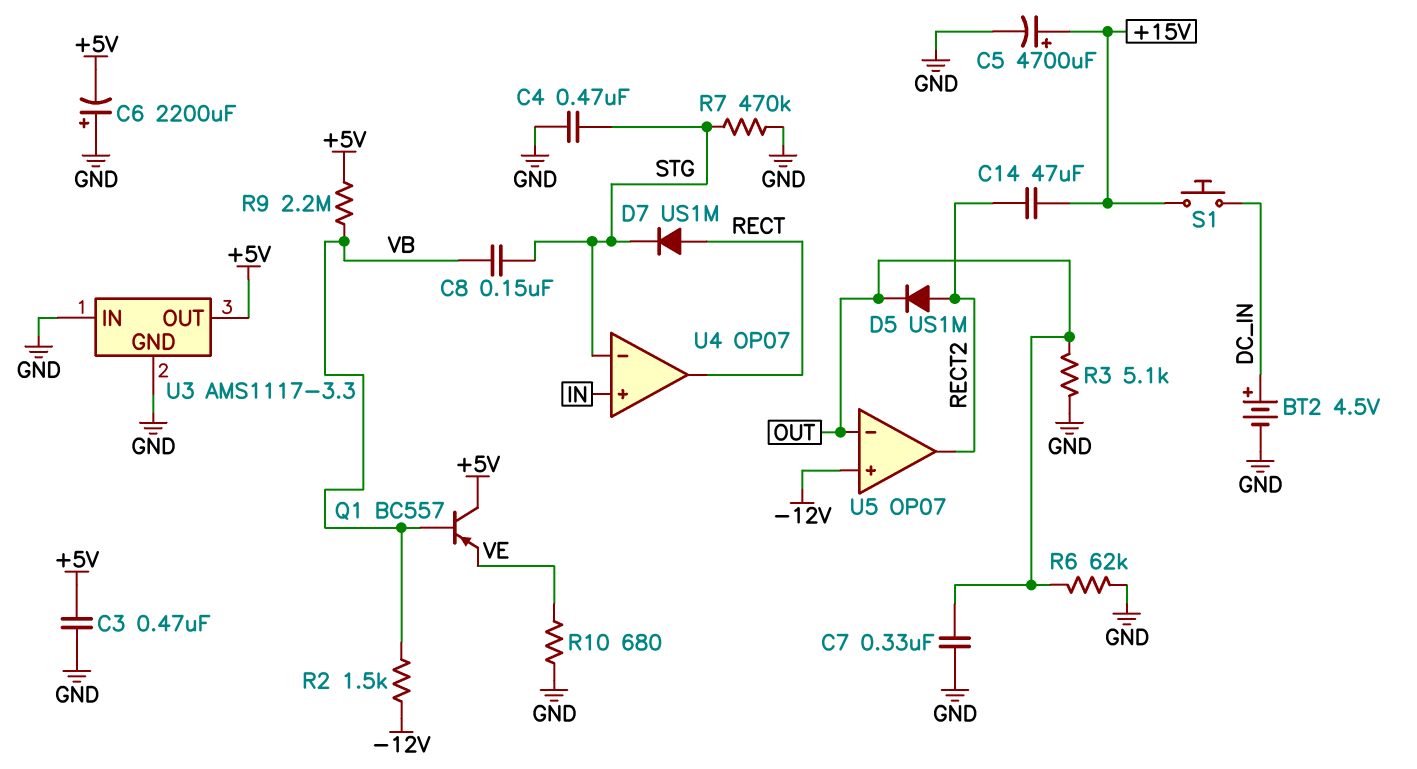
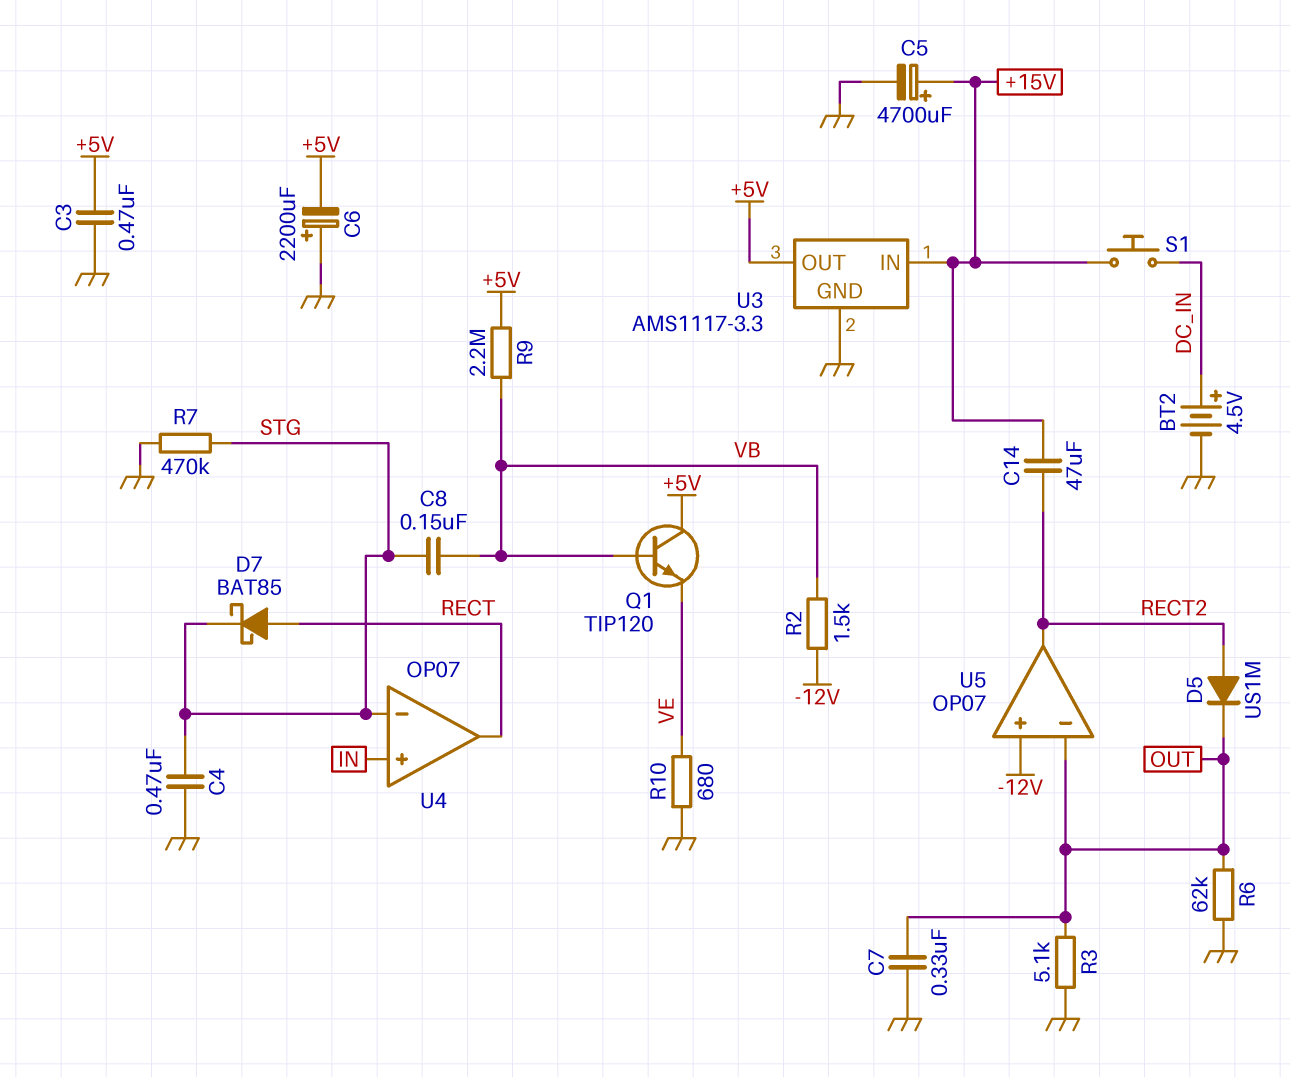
D7: diode US1M (A RECT, K STG) -> schottky BAT85 (A RECT, K STG)
Q1: PNP BC557 (B VB, C +5V, E VE) -> NPN TIP120 (B VB, C +5V, E VE)
U3 pin IN: GND -> +15V

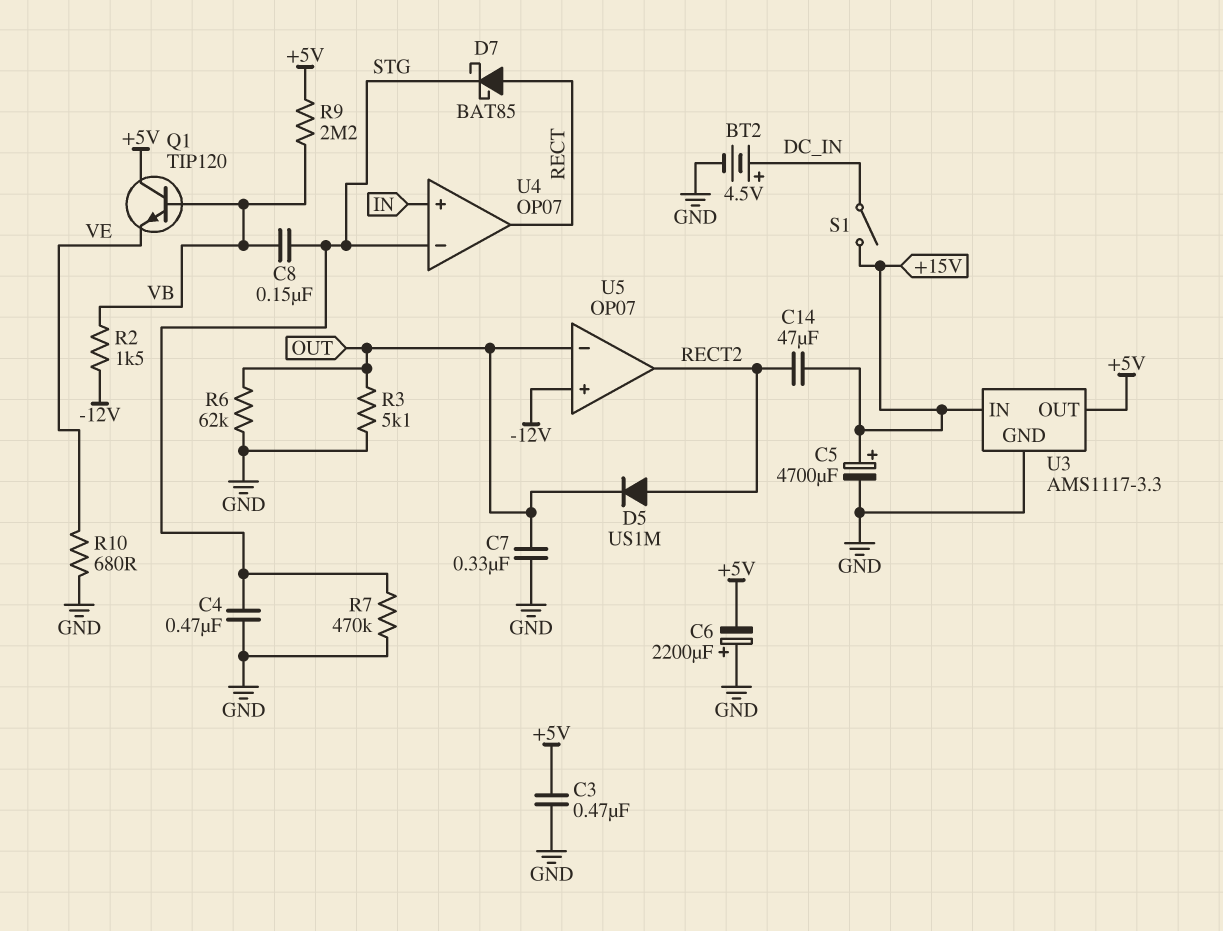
S1: button (+15V, DC_IN) -> switch (+15V, DC_IN)

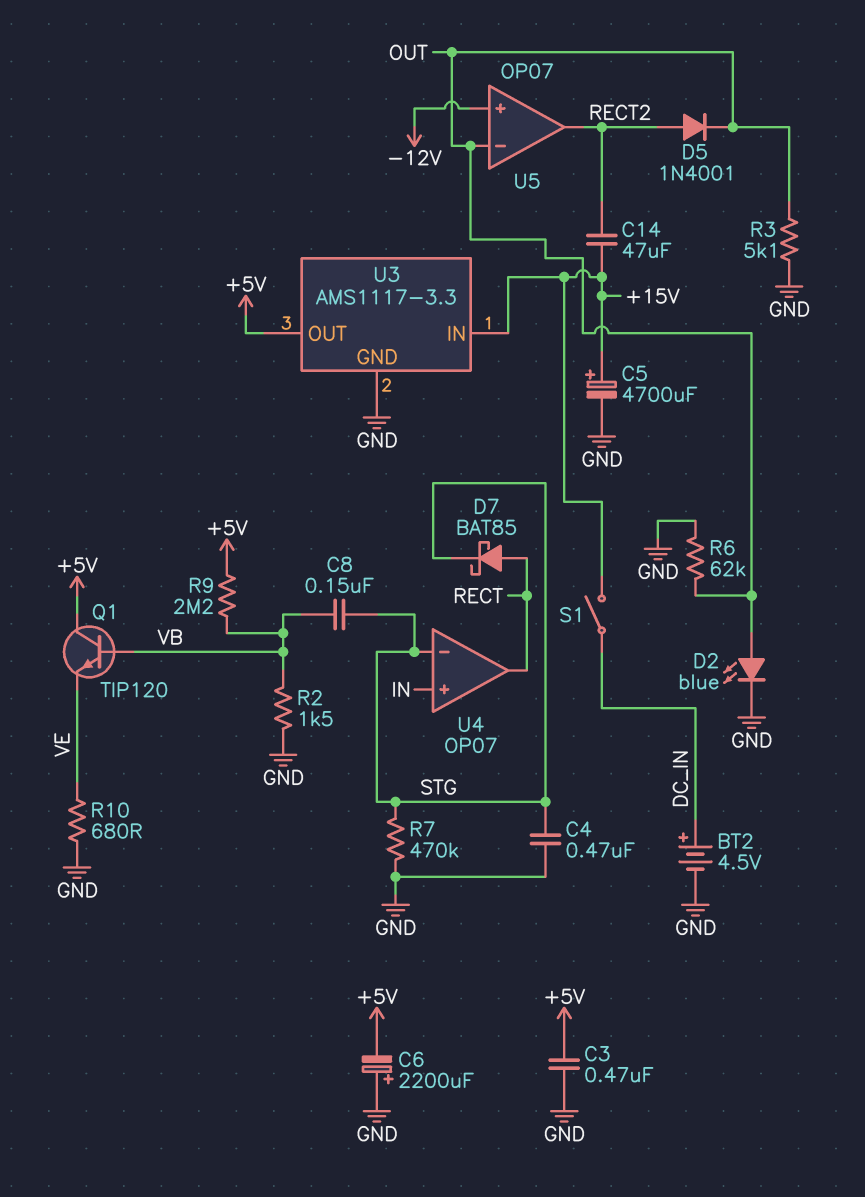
C7: 330nF (GND, OUT) -> none
D2: none -> LED blue (A OUT, K GND)
D5: diode US1M (A RECT2, K OUT) -> diode 1N4001 (A RECT2, K OUT)
R2: 1.5k (-12V, VB) -> 1.5k (GND, VB)

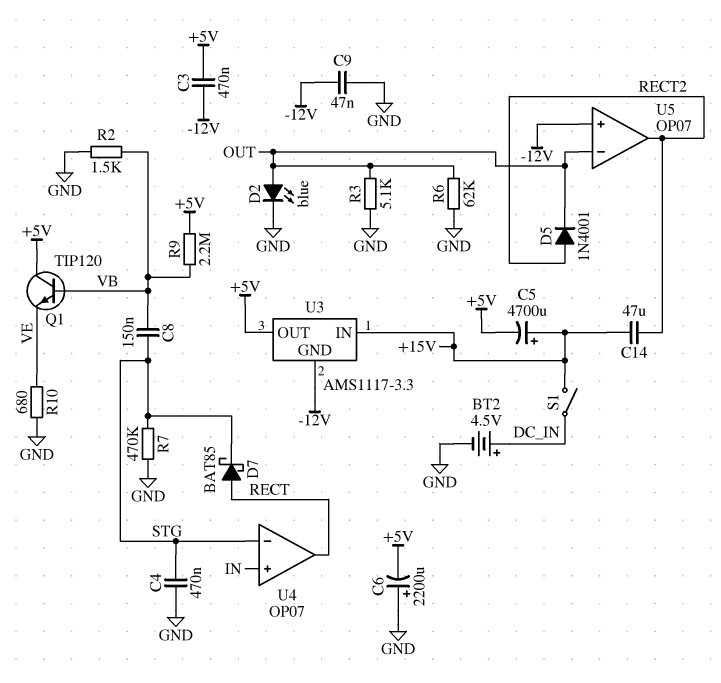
C3: 470nF (+5V, GND) -> 470nF (+5V, -12V)
C5: 4700uF (plus +15V, minus GND) -> 4700uF (plus +15V, minus +5V)
C9: none -> 47nF (-12V, GND)
U3 pin GND: GND -> -12V

